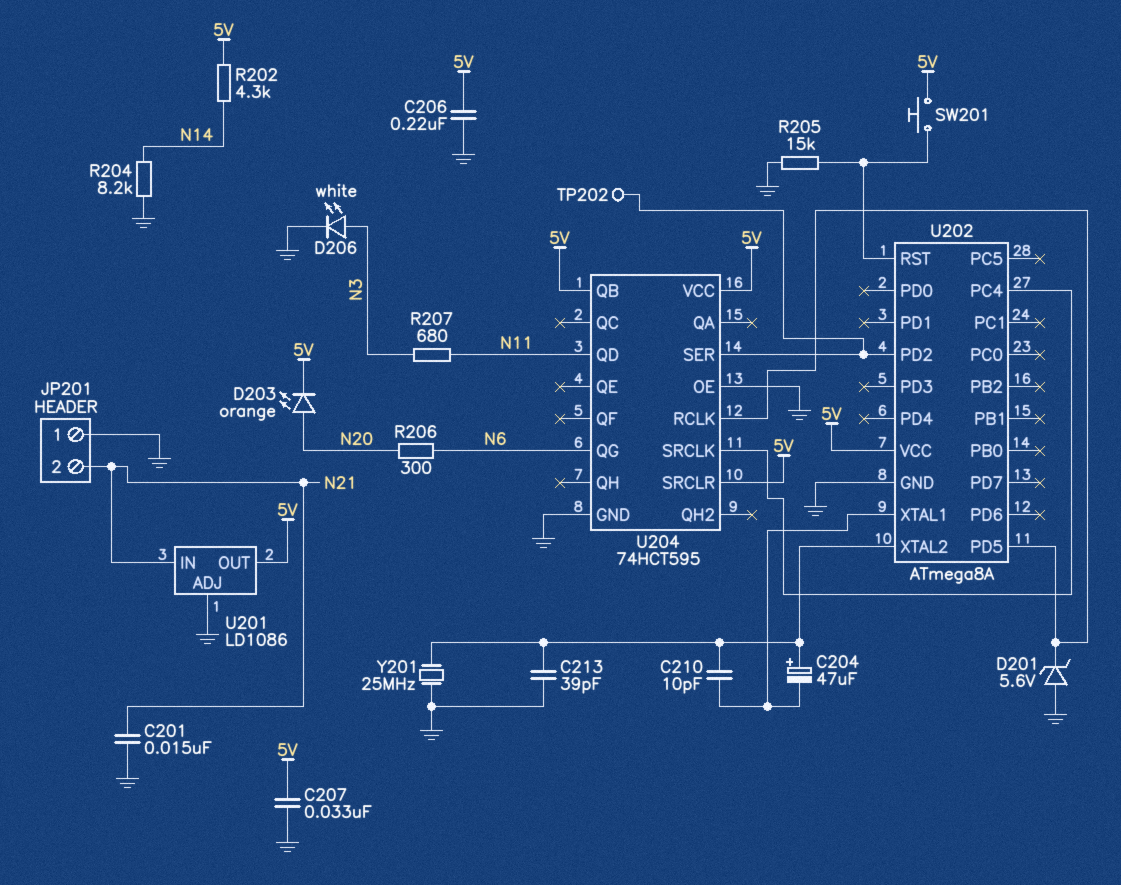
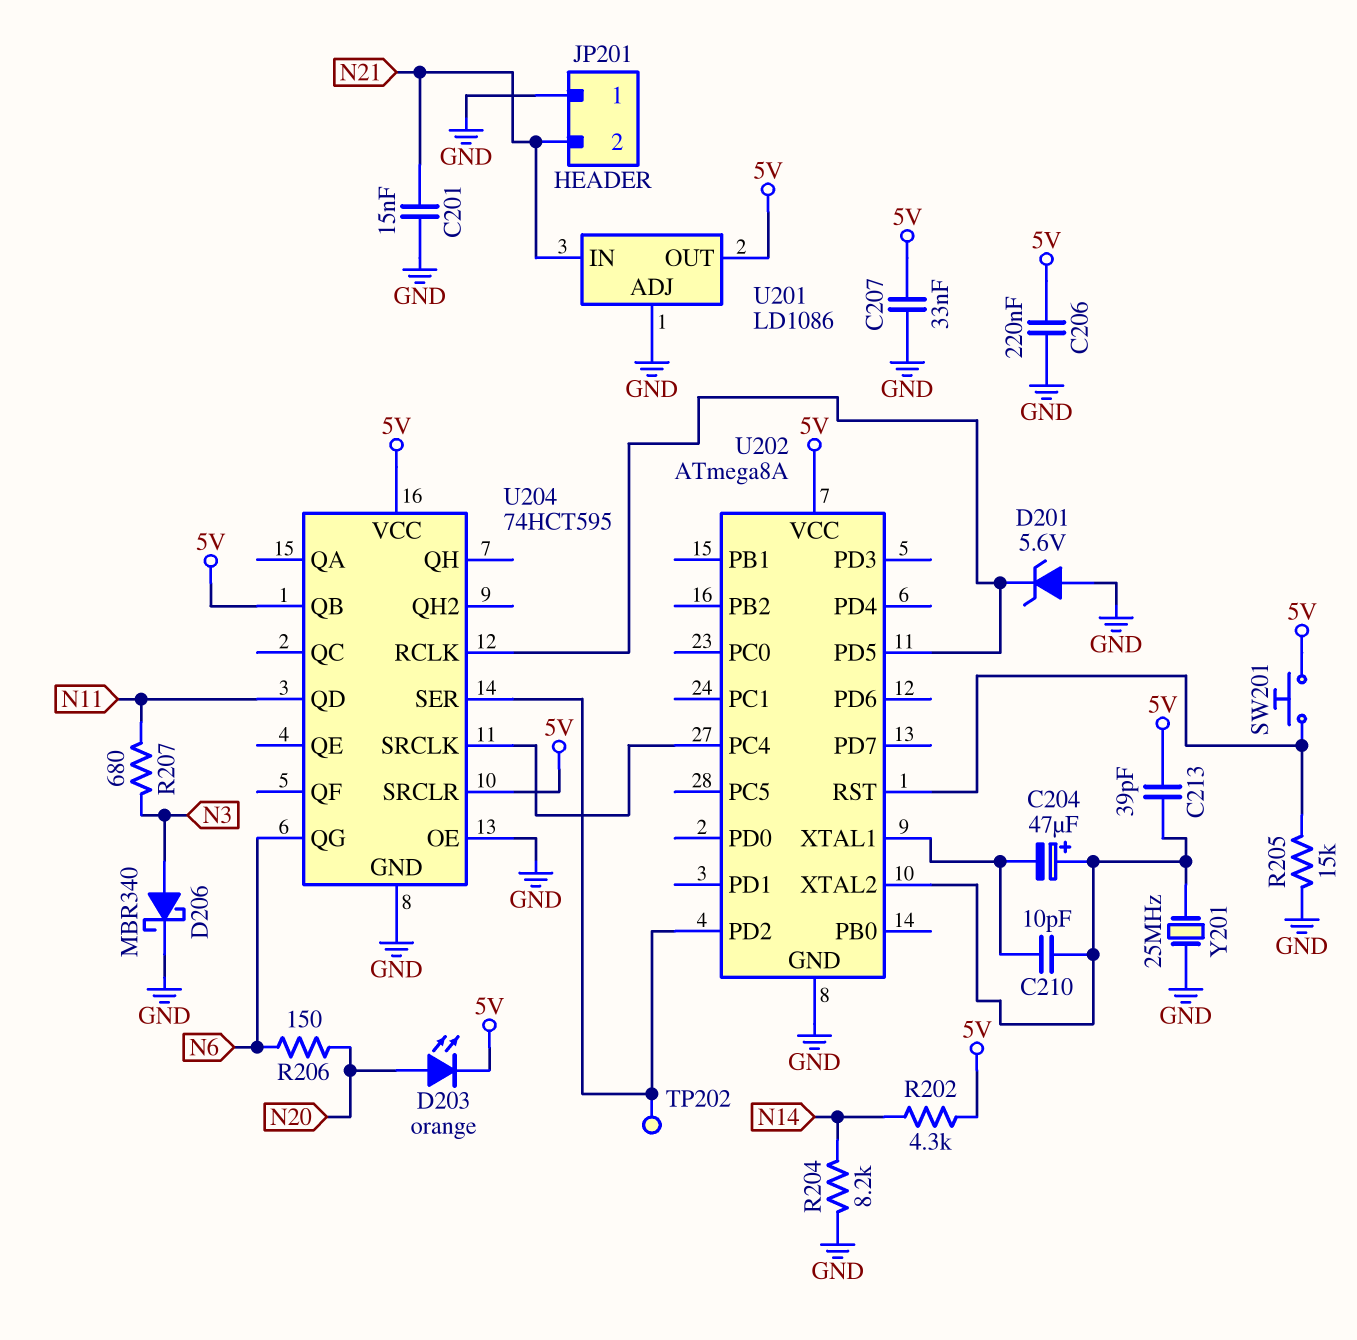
C213: 39pF (GND, U202/XTAL2) -> 39pF (5V, U202/XTAL2)
D206: LED white (A N3, K GND) -> schottky MBR340 (A N3, K GND)
R206: 300 (N6, N20) -> 150 (N6, N20)

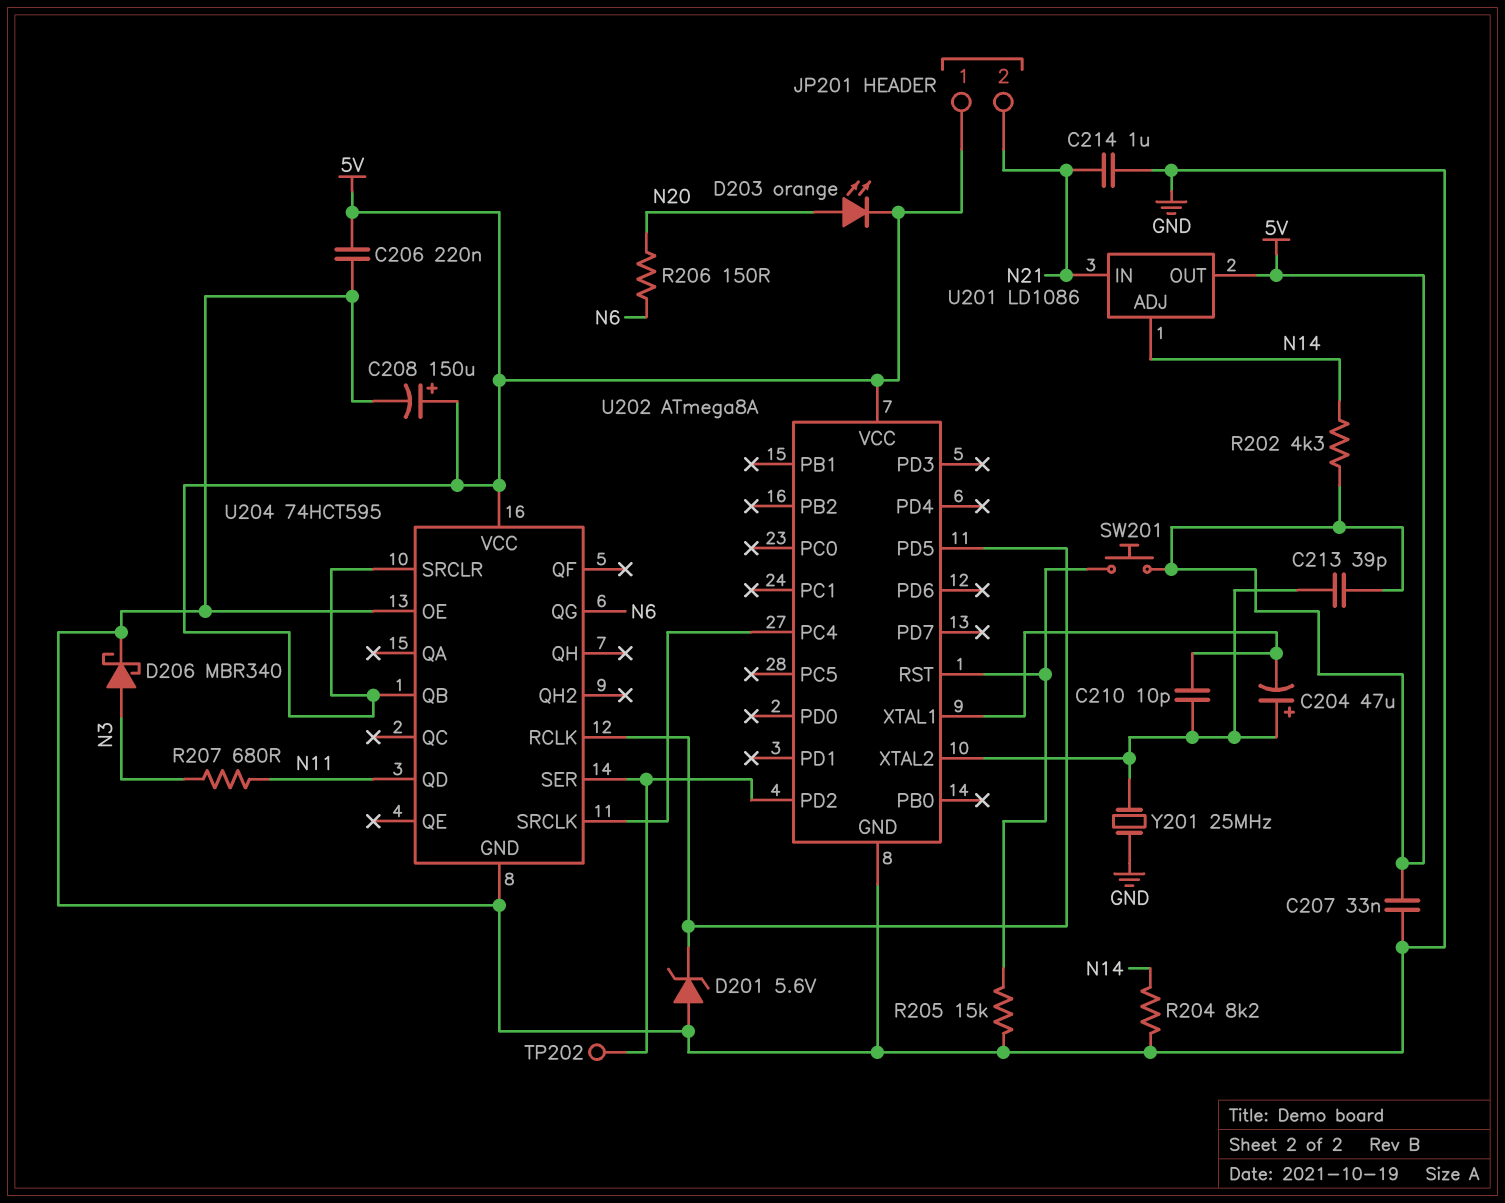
C201: 15nF (GND, N21) -> none
C208: none -> 150uF (plus 5V, minus GND)
C214: none -> 1uF (GND, N21)
JP201 pin 1: GND -> 5V
U201 pin ADJ: GND -> N14

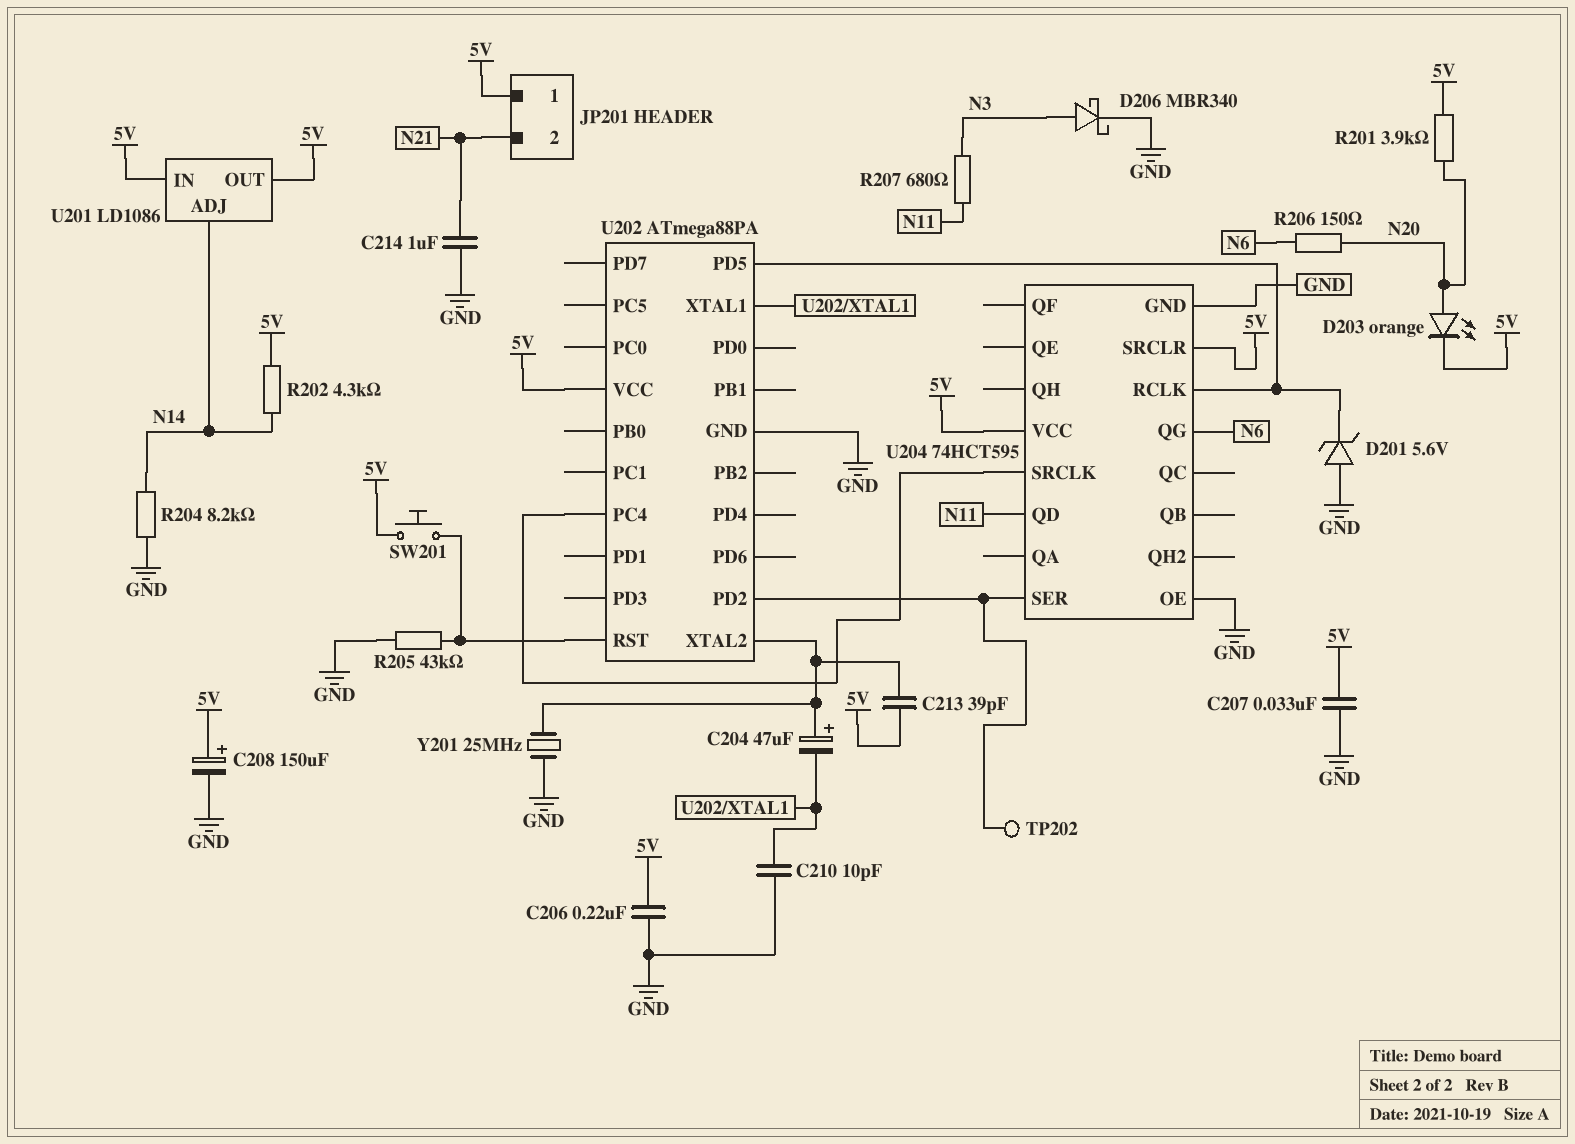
C210: 10pF (U202/XTAL1, U202/XTAL2) -> 10pF (GND, U202/XTAL1)
R201: none -> 3.9k (5V, N20)
R205: 15k (GND, U202/RST) -> 43k (GND, U202/RST)
U201 pin IN: N21 -> 5V
U202: ATmega8A -> ATmega88PA
U204 pin QB: 5V -> none

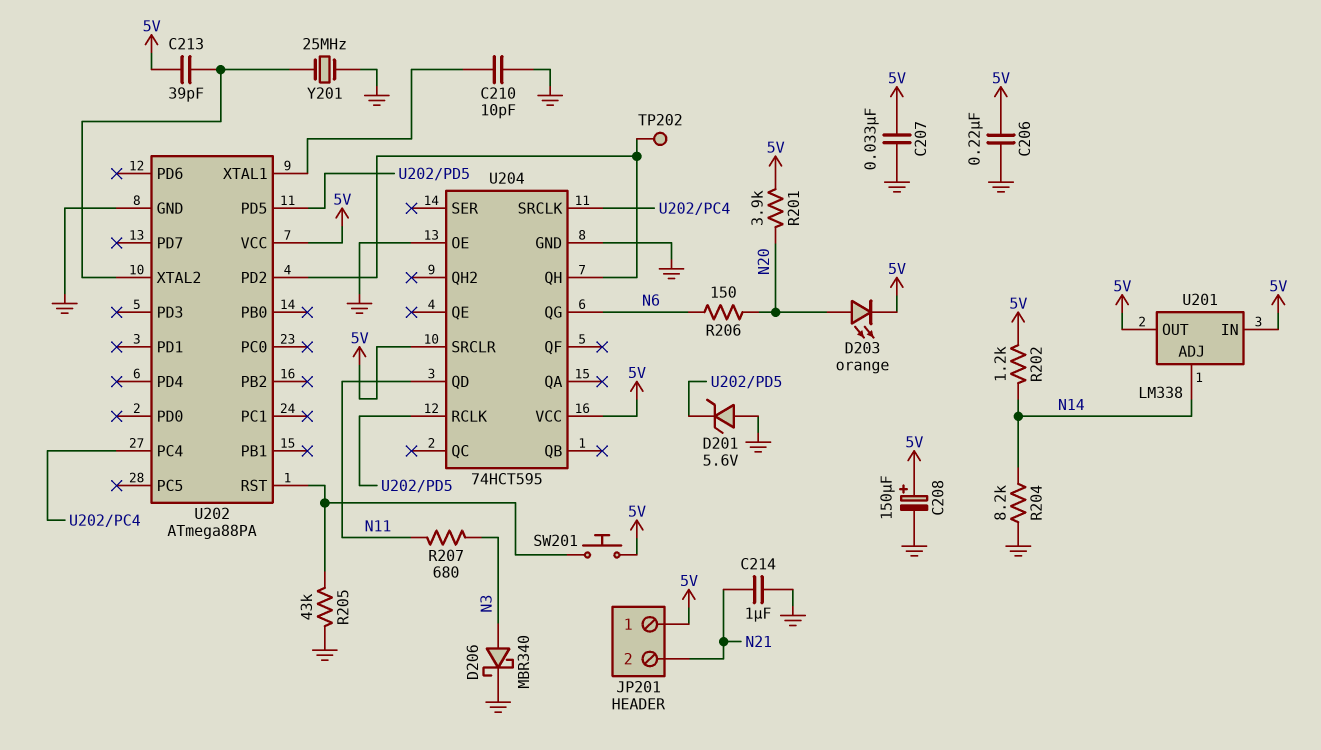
C204: 47uF (plus U202/XTAL2, minus U202/XTAL1) -> none
R202: 4.3k (5V, N14) -> 1.2k (5V, N14)
U201: LD1086 -> LM338
U204 pin QH: none -> U202/PD2
U204 pin SER: U202/PD2 -> none

